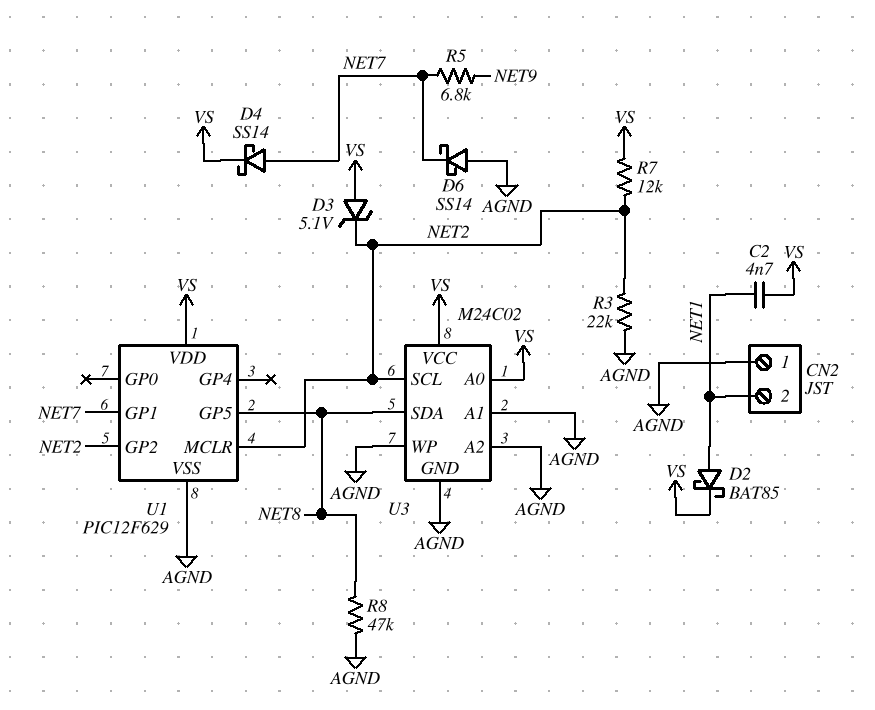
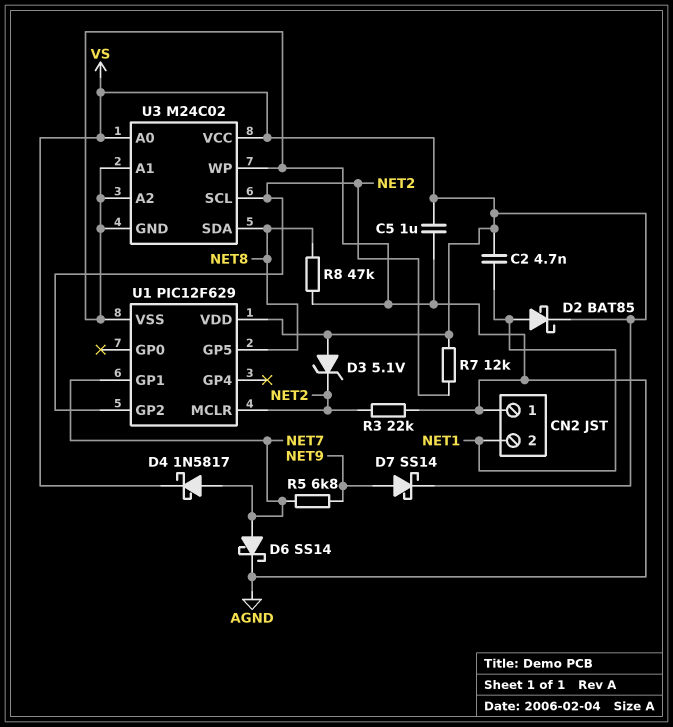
C5: none -> 1uF (AGND, VS)
D4: schottky SS14 (A NET7, K VS) -> schottky 1N5817 (A NET7, K VS)
D6: schottky SS14 (A AGND, K NET7) -> schottky SS14 (A NET7, K AGND)
D7: none -> schottky SS14 (A NET9, K VS)

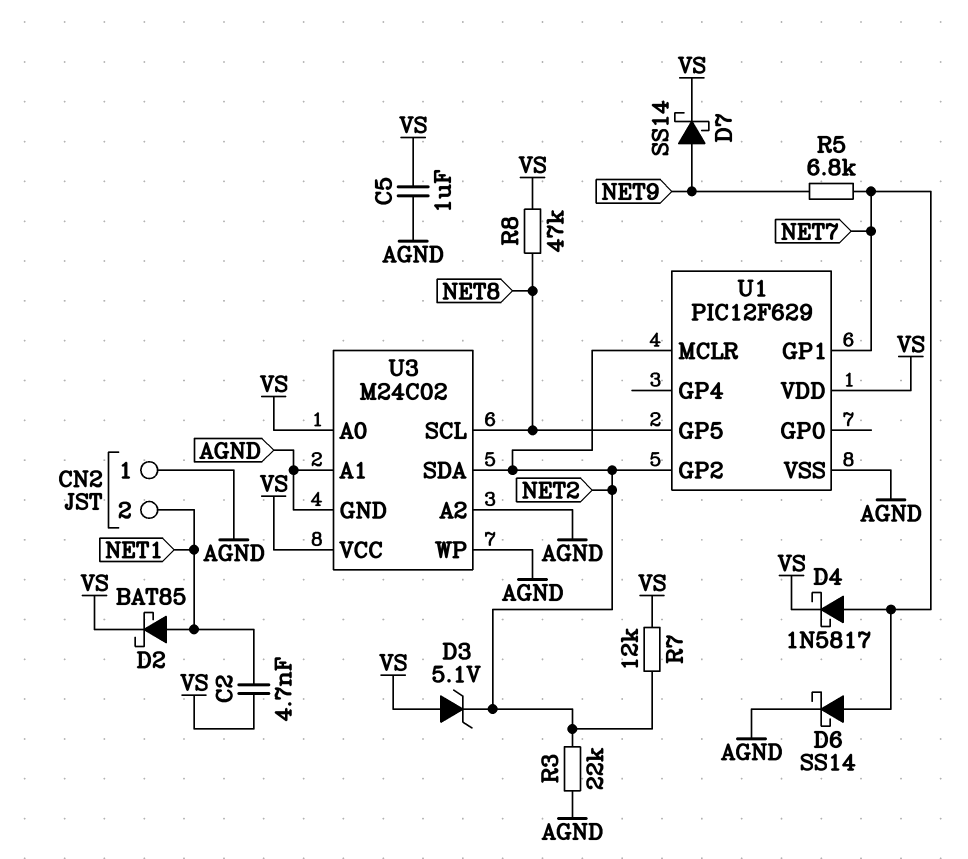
R8: 47k (AGND, NET8) -> 47k (NET8, VS)
U3 pin SCL: NET2 -> NET8
U3 pin SDA: NET8 -> NET2

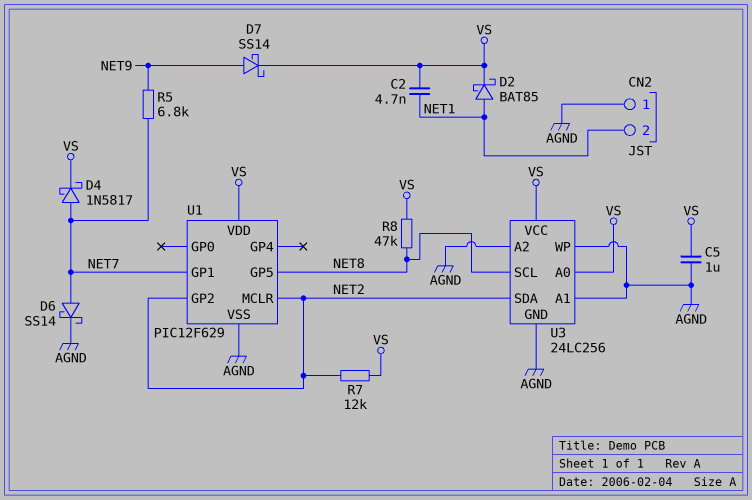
D3: zener 5.1V (A VS, K NET2) -> none
R3: 22k (AGND, NET2) -> none
U3: M24C02 -> 24LC256

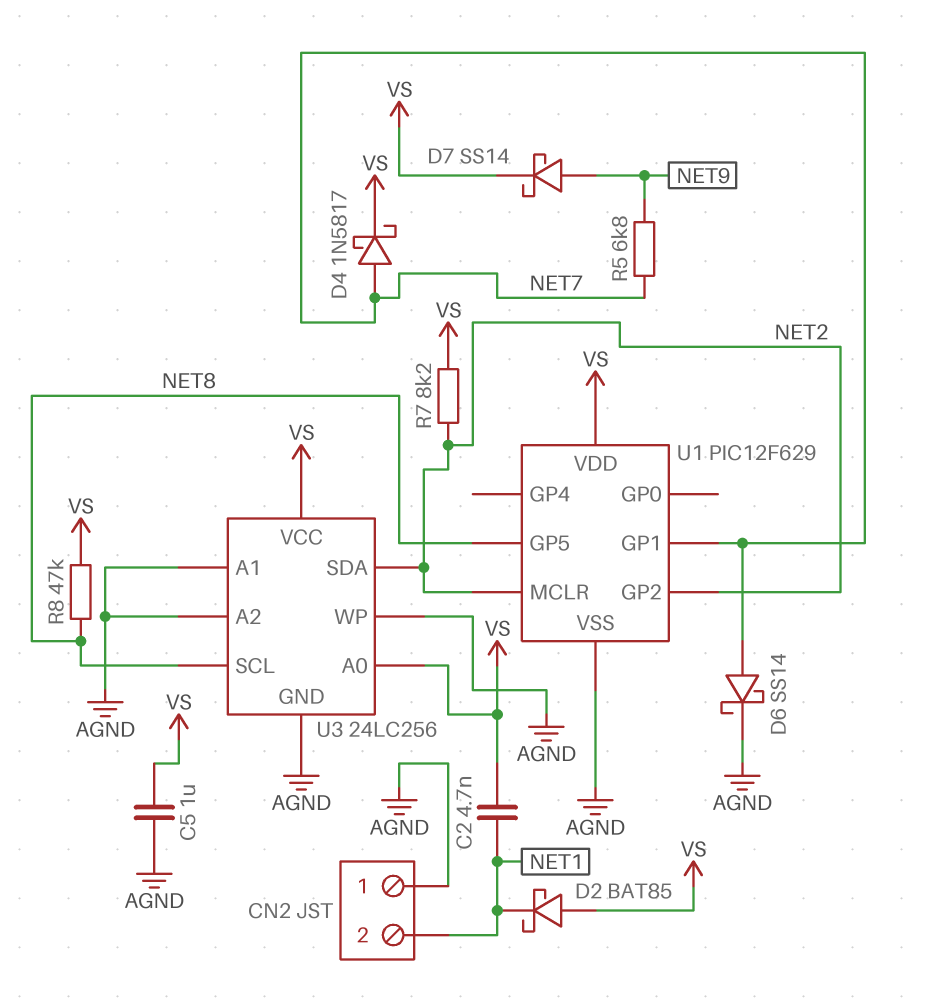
D2: schottky BAT85 (A NET1, K VS) -> schottky BAT85 (A VS, K NET1)
R7: 12k (NET2, VS) -> 8.2k (NET2, VS)

